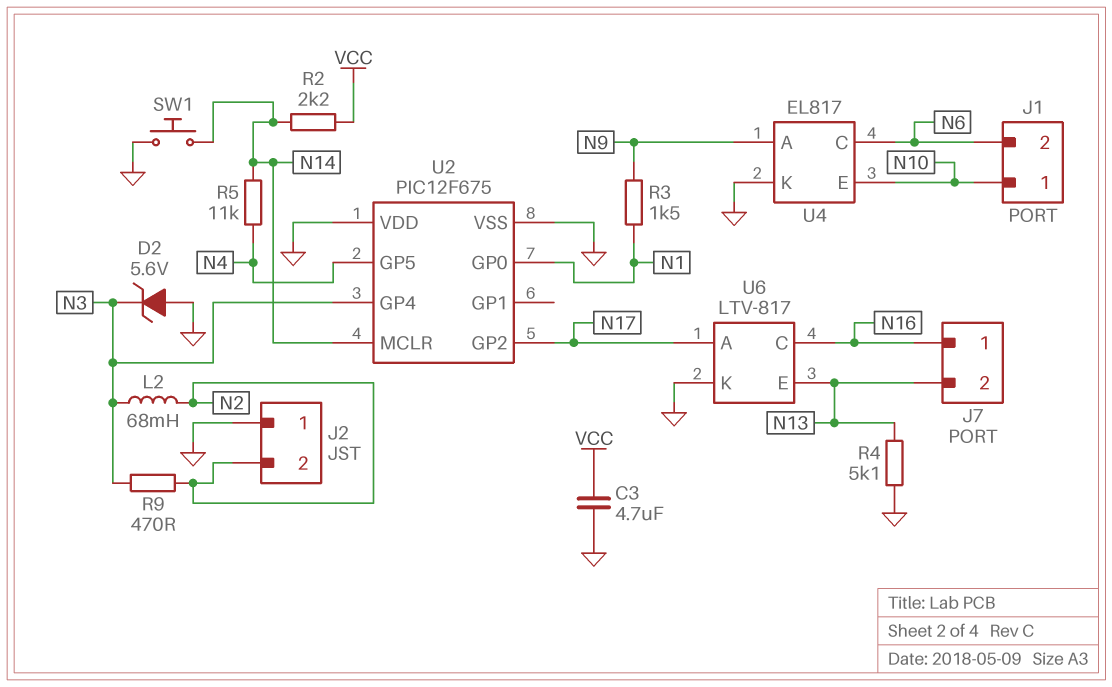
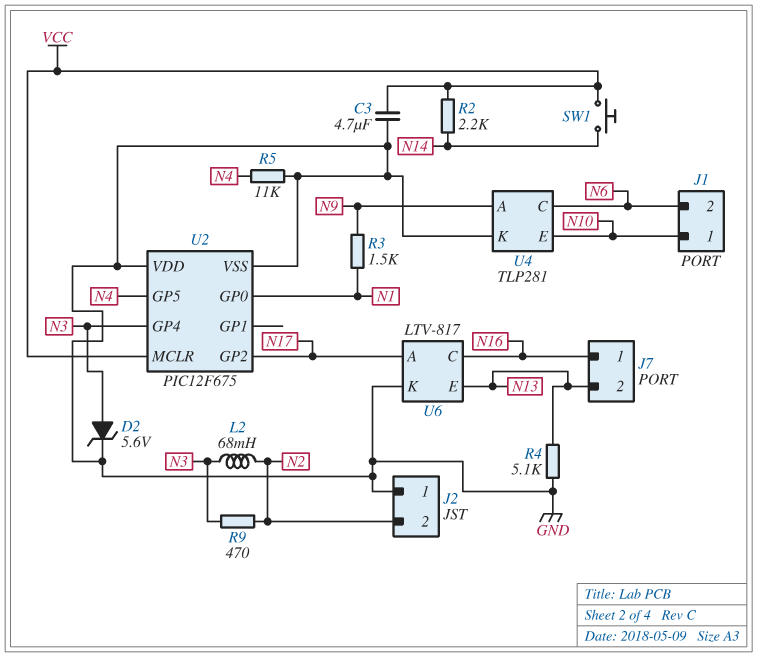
D2: zener 5.6V (A GND, K N3) -> zener 5.6V (A N3, K GND)
R5: 11k (N4, N14) -> 11k (GND, N4)
SW1: button (GND, N14) -> button (N14, VCC)
U2 pin MCLR: N14 -> VCC
U4: EL817 -> TLP281

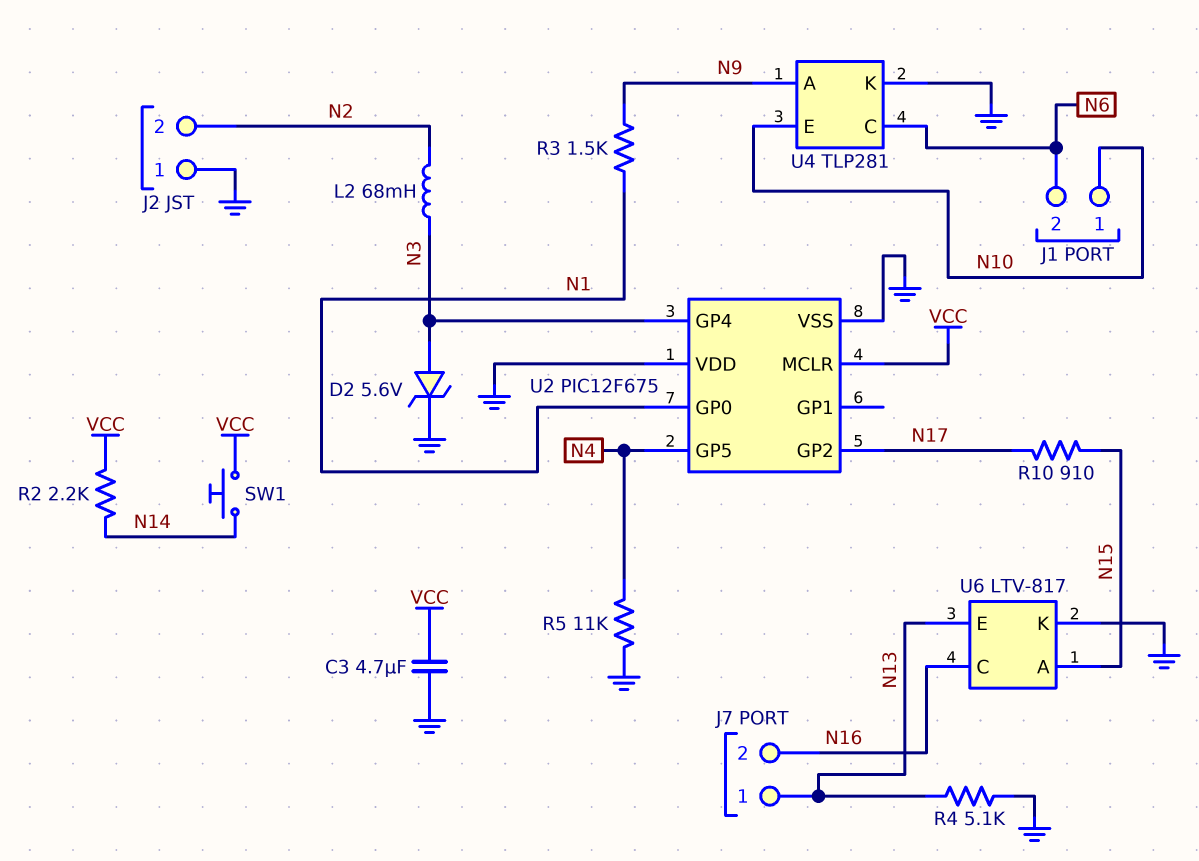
J7 pin 1: N16 -> N13
J7 pin 2: N13 -> N16
R9: 470 (N2, N3) -> none
R10: none -> 910 (N15, N17)
U6 pin A: N17 -> N15

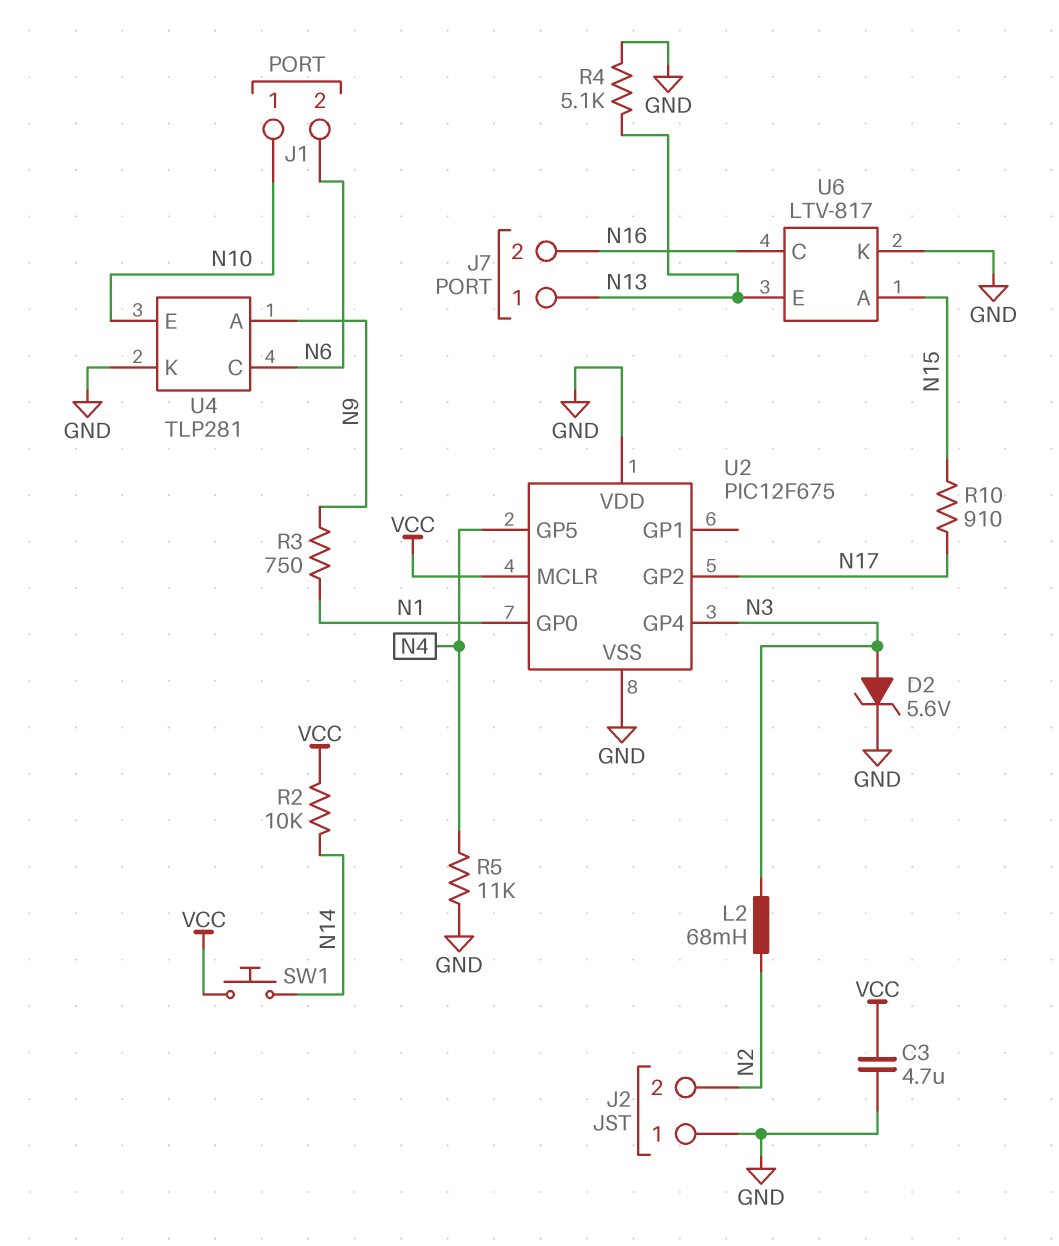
R2: 2.2k (N14, VCC) -> 10k (N14, VCC)
R3: 1.5k (N1, N9) -> 750 (N1, N9)

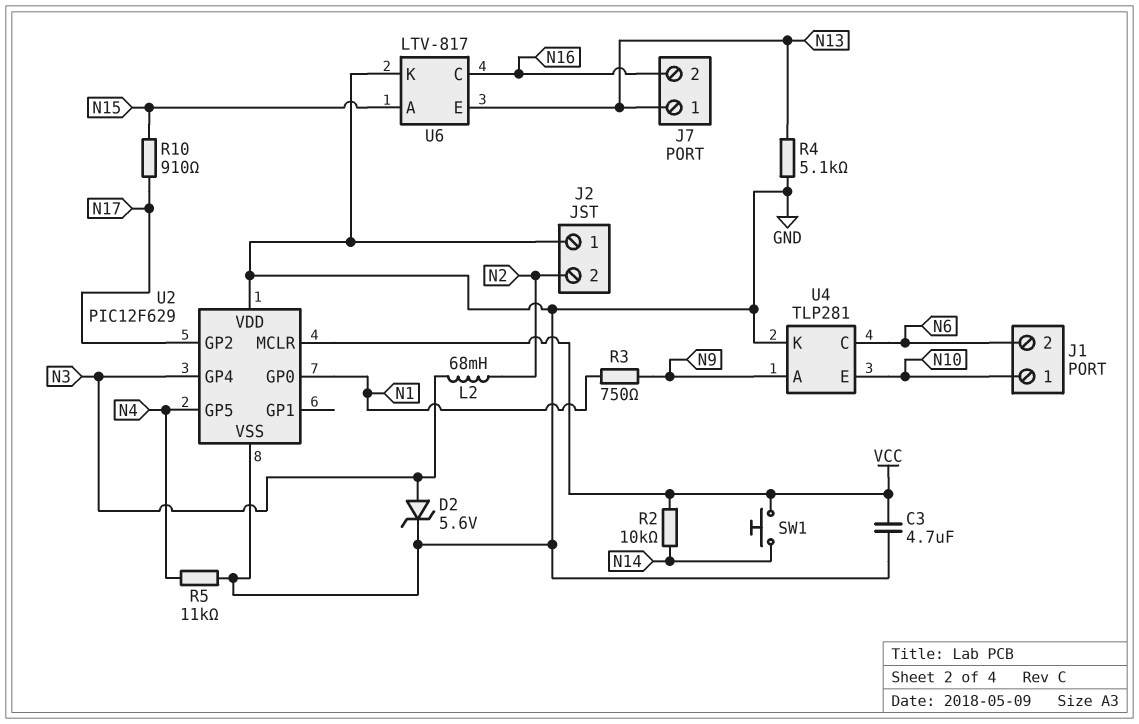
U2: PIC12F675 -> PIC12F629

